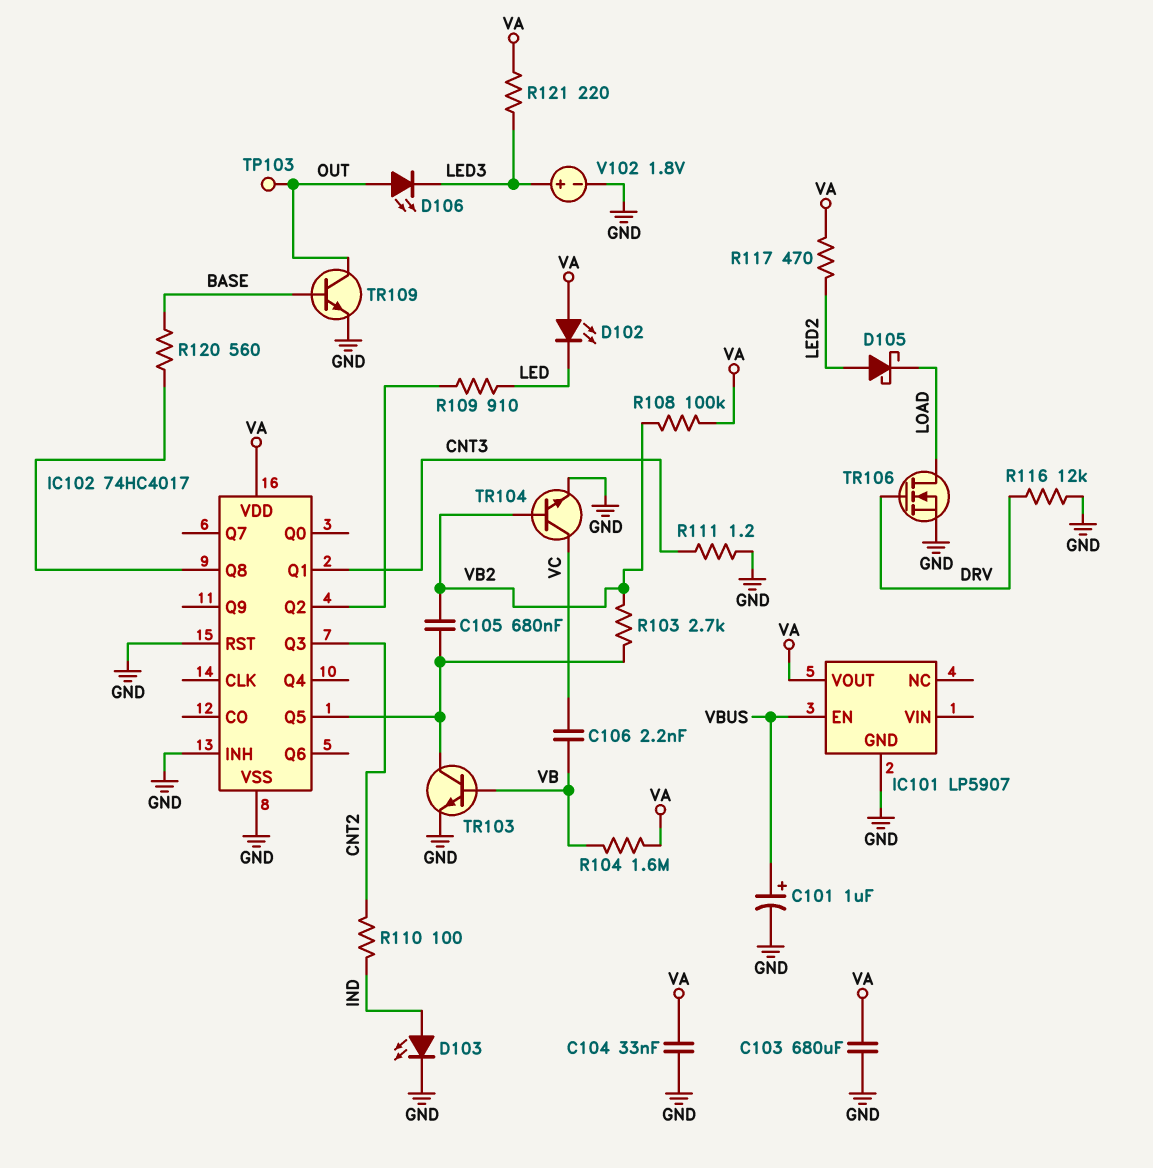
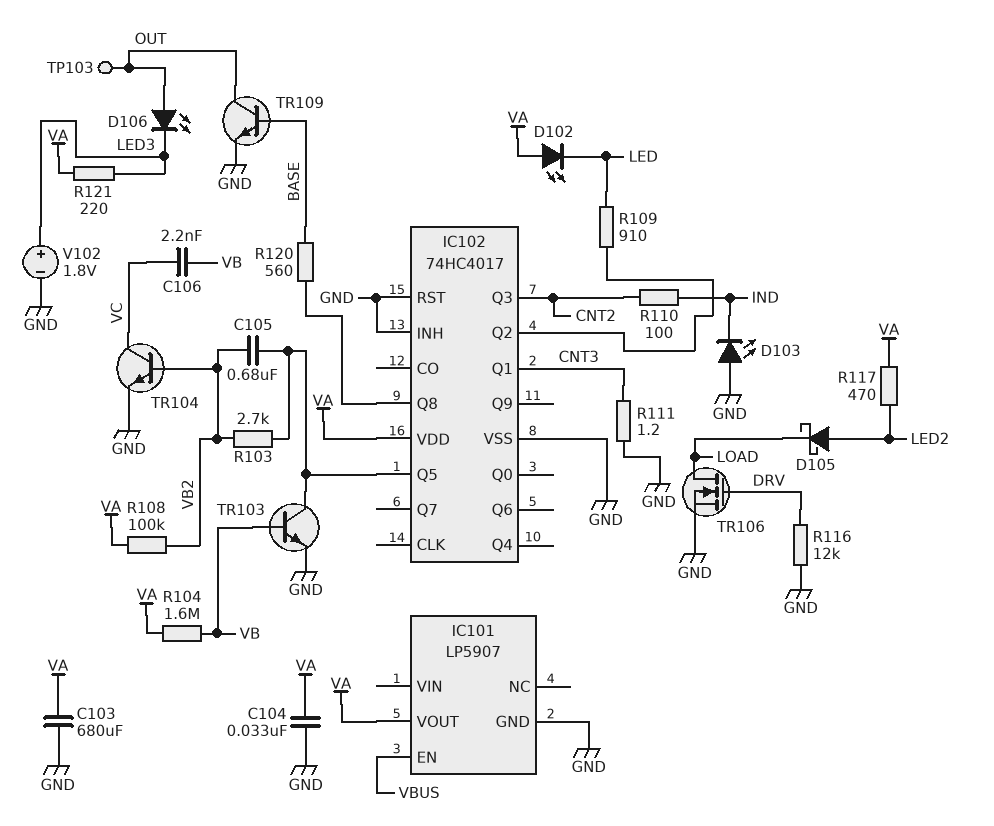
C101: 1uF (plus VBUS, minus GND) -> none
D103: LED (A IND, K GND) -> LED (A GND, K IND)

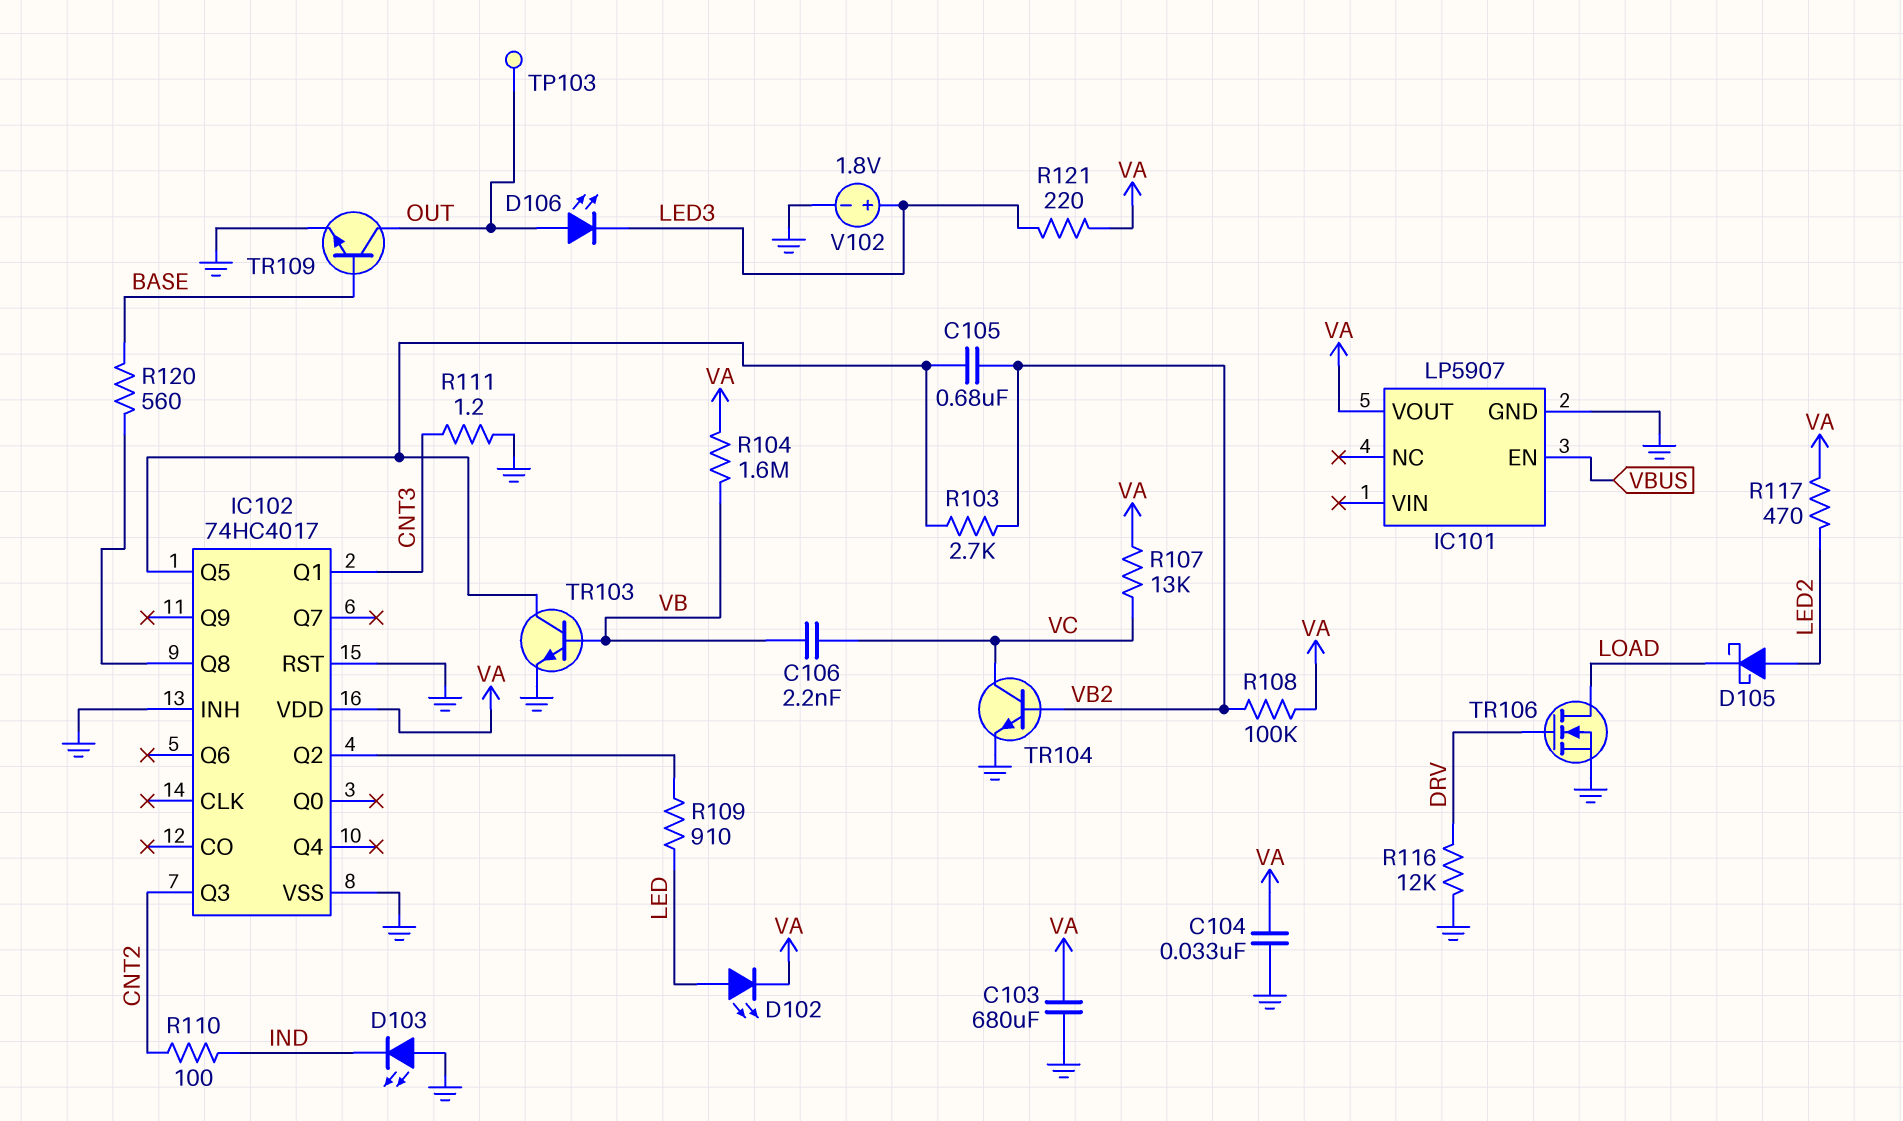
D102: LED (A VA, K LED) -> LED (A LED, K VA)
R107: none -> 13k (VA, VC)

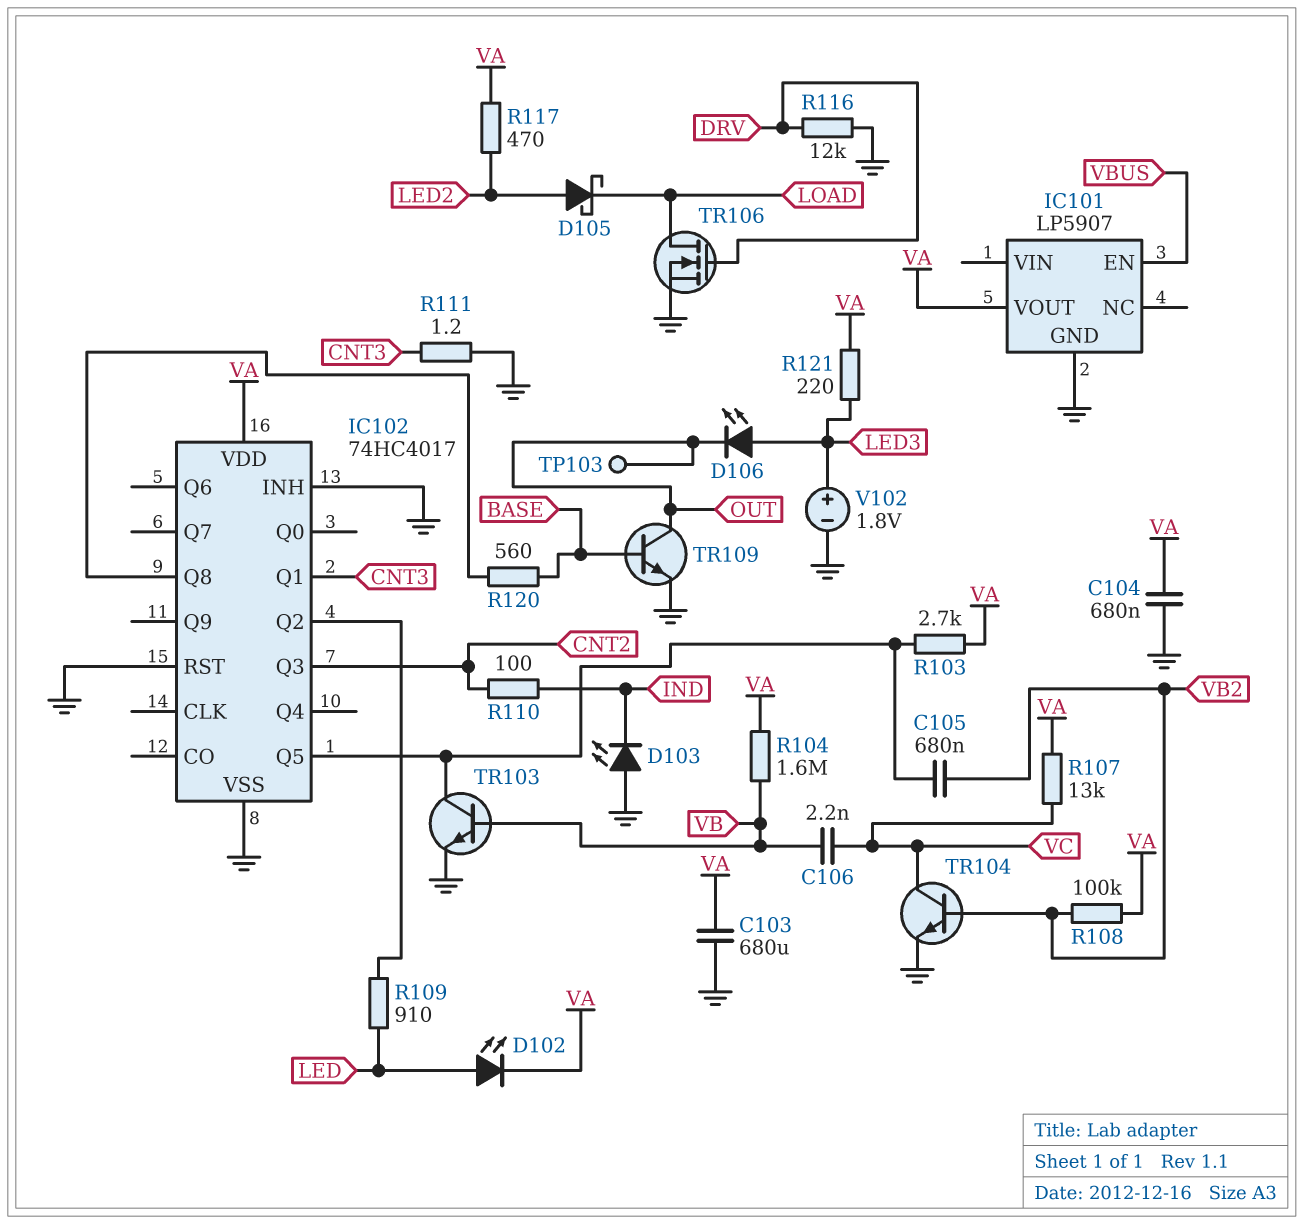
C104: 33nF (GND, VA) -> 680nF (GND, VA)
D106: LED (A OUT, K LED3) -> LED (A LED3, K OUT)
R103: 2.7k (IC102/Q5, VB2) -> 2.7k (IC102/Q5, VA)

